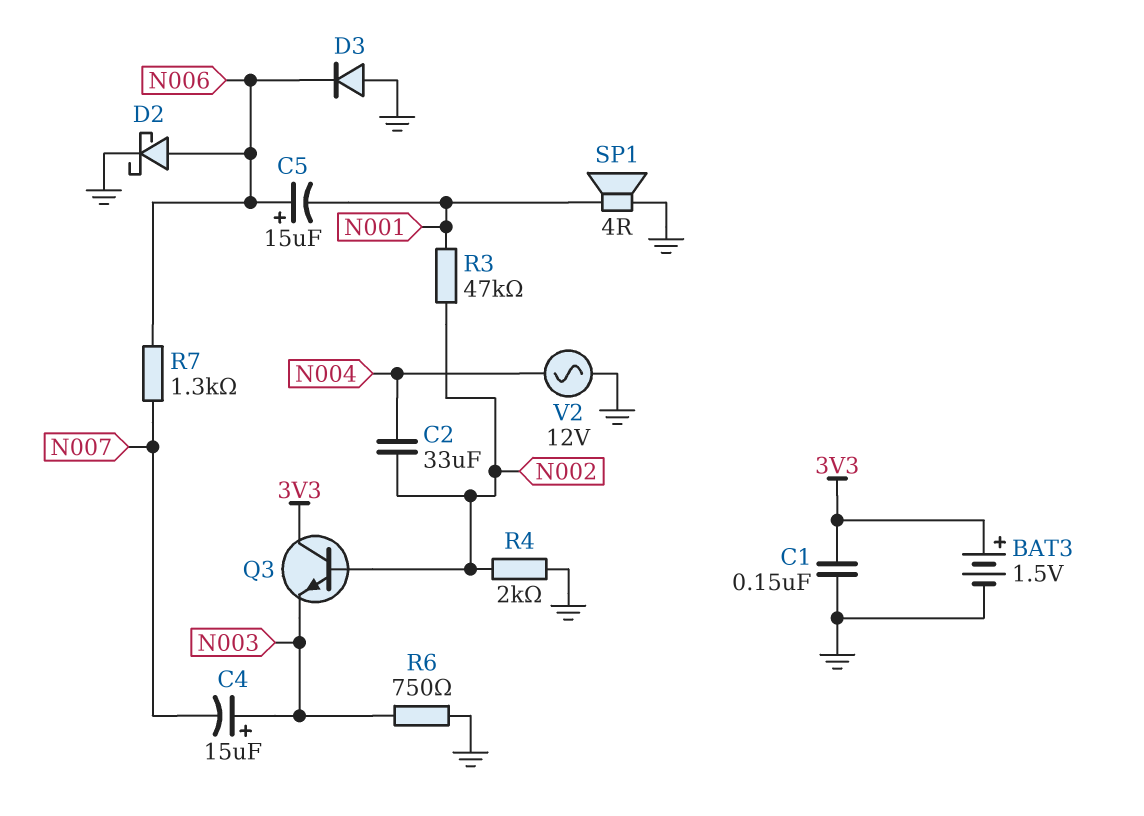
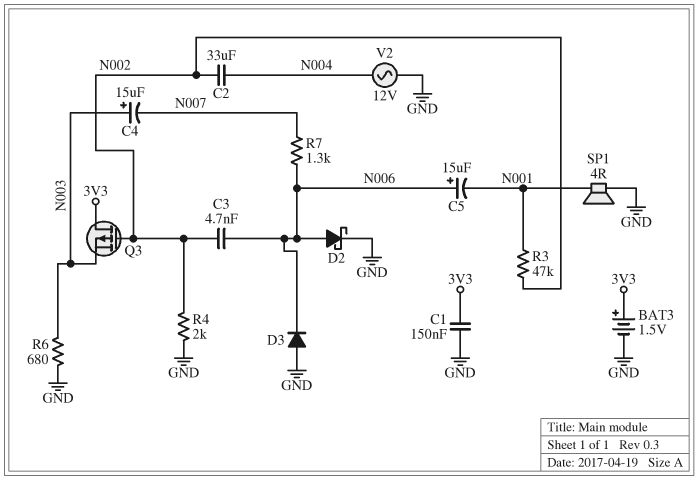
C3: none -> 4.7nF (N002, N006)
Q3: NPN (B N002, C 3V3, E N003) -> PMOS (G N002, D 3V3, S N003)
R6: 750 (GND, N003) -> 680 (GND, N003)

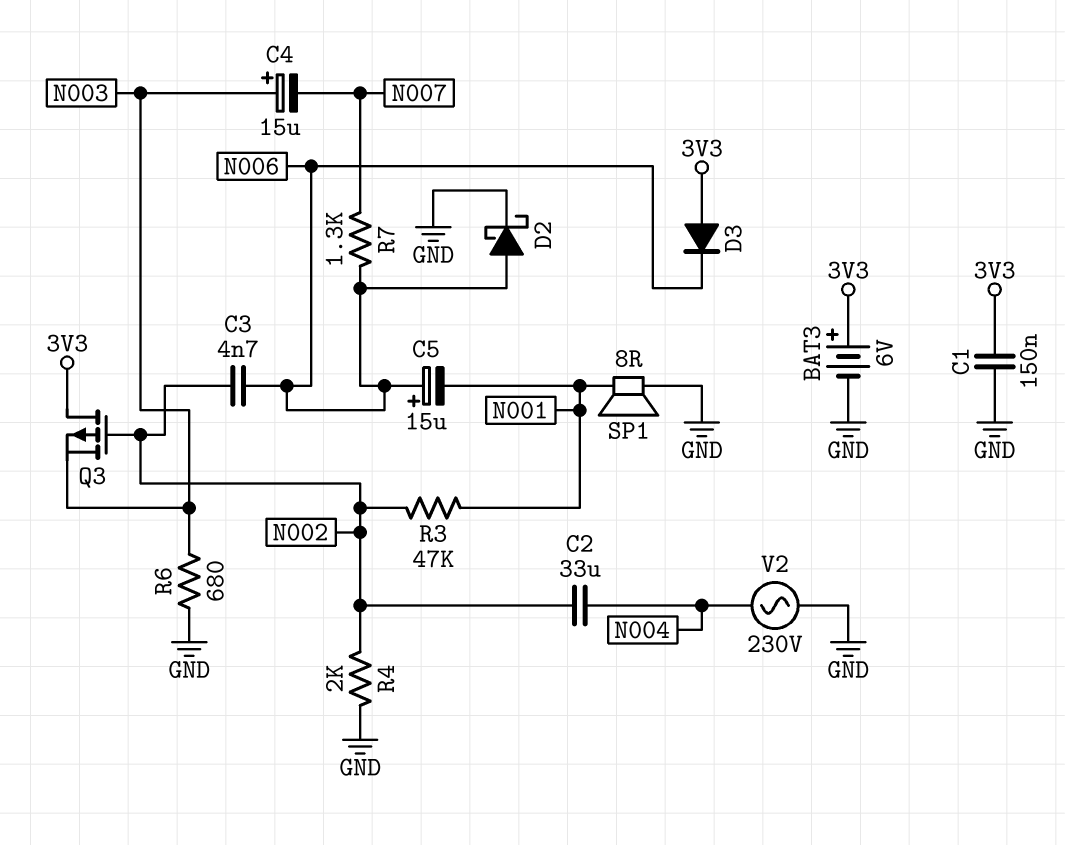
BAT3: 1.5V (plus 3V3, minus GND) -> 6V (plus 3V3, minus GND)
D3: diode (A GND, K N006) -> diode (A 3V3, K N006)
SP1: speaker 4R (GND, N001) -> speaker 8R (GND, N001)
V2: AC 12V (GND, N004) -> AC 230V (GND, N004)

